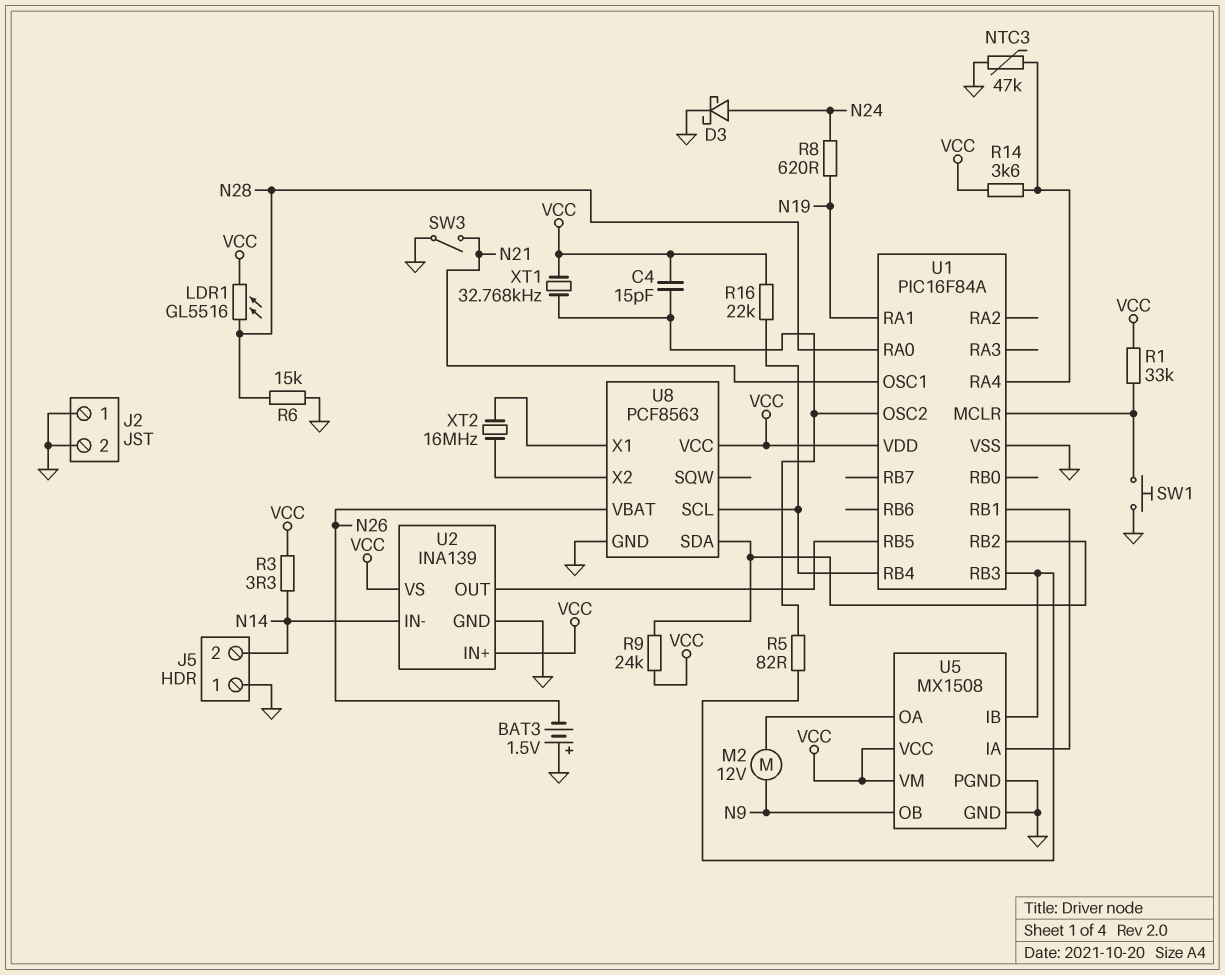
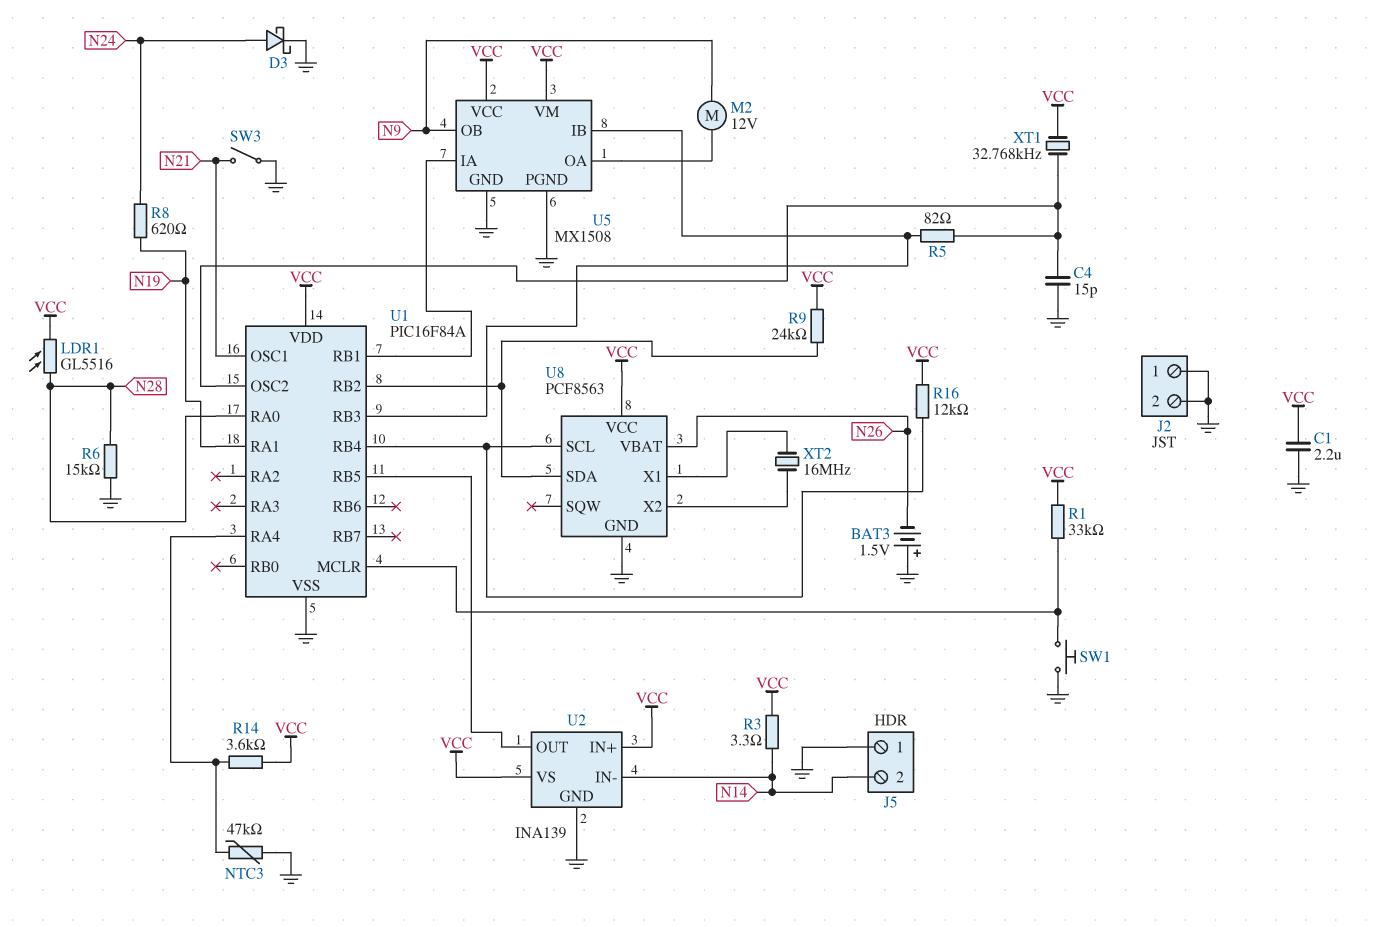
C1: none -> 2.2uF (GND, VCC)
C4: 15pF (U1/OSC2, VCC) -> 15pF (GND, U1/OSC2)
R16: 22k (U1/RB4, VCC) -> 12k (U1/RB4, VCC)

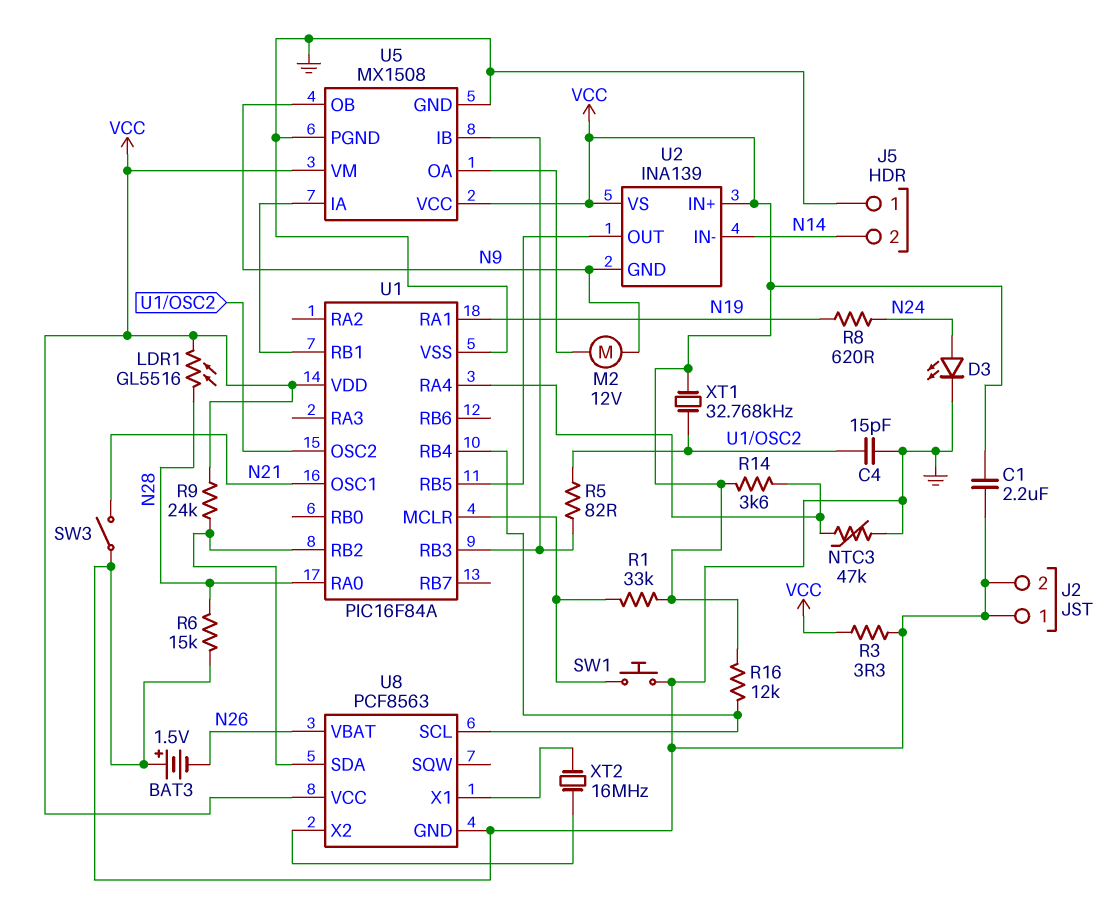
D3: schottky (A N24, K GND) -> LED (A N24, K GND)
R3: 3.3 (N14, VCC) -> 3.3 (GND, VCC)
U2 pin GND: GND -> N9

